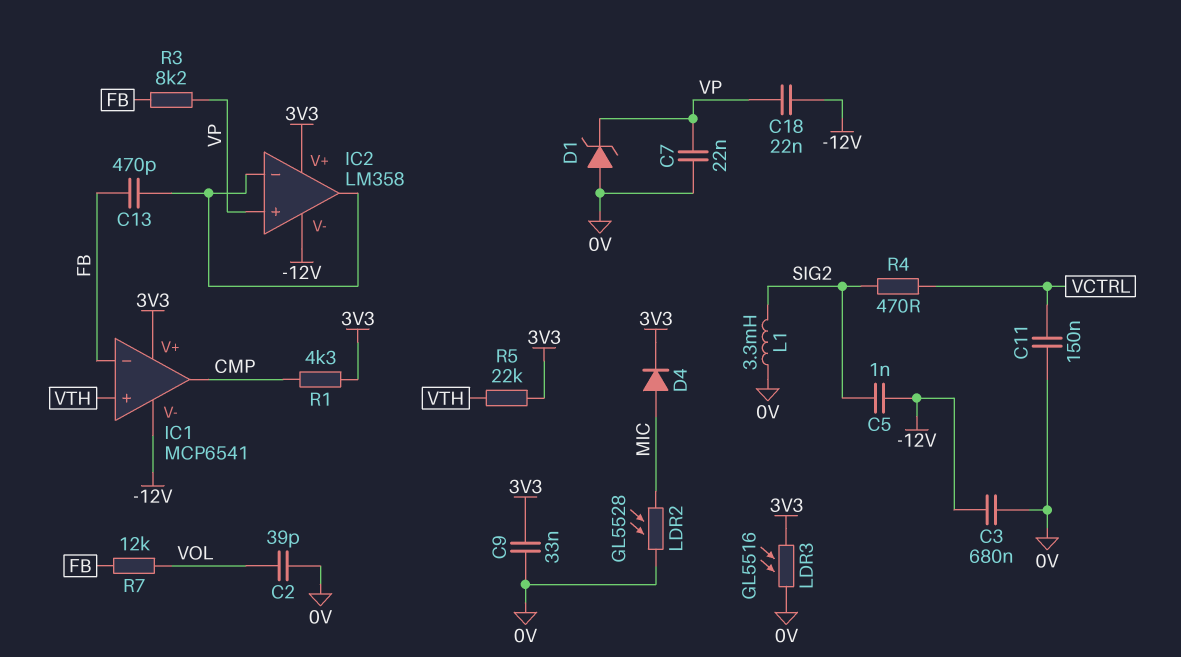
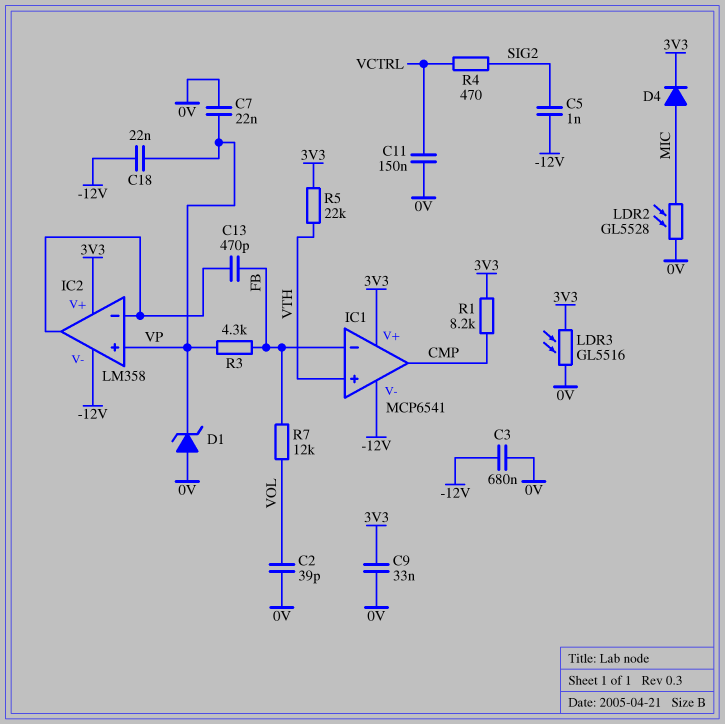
L1: 3.3mH (0V, SIG2) -> none
R1: 4.3k (3V3, CMP) -> 8.2k (3V3, CMP)
R3: 8.2k (FB, VP) -> 4.3k (FB, VP)

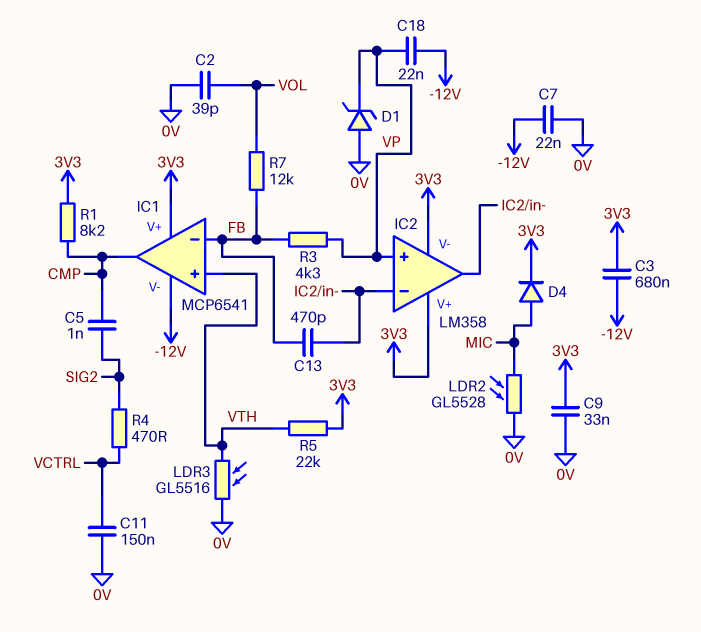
C3: 680nF (-12V, 0V) -> 680nF (-12V, 3V3)
C5: 1nF (-12V, SIG2) -> 1nF (CMP, SIG2)
C7: 22nF (0V, VP) -> 22nF (-12V, 0V)
IC2 pin V-: -12V -> 3V3
LDR3: GL5516 (0V, 3V3) -> GL5516 (0V, VTH)

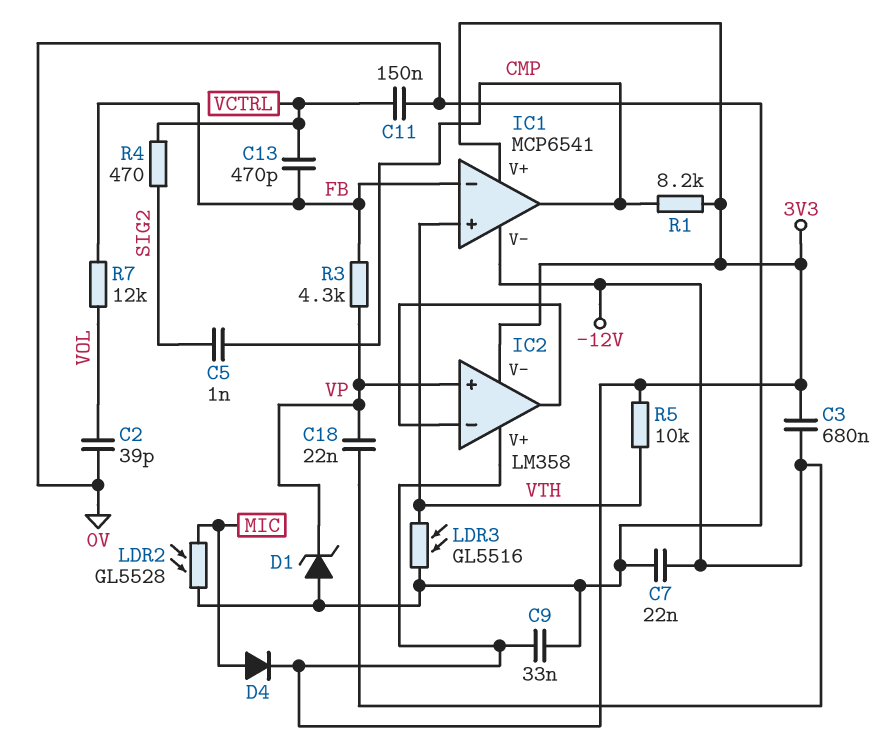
C13: 470pF (FB, IC2/in-) -> 470pF (FB, VCTRL)
R5: 22k (3V3, VTH) -> 10k (3V3, VTH)

